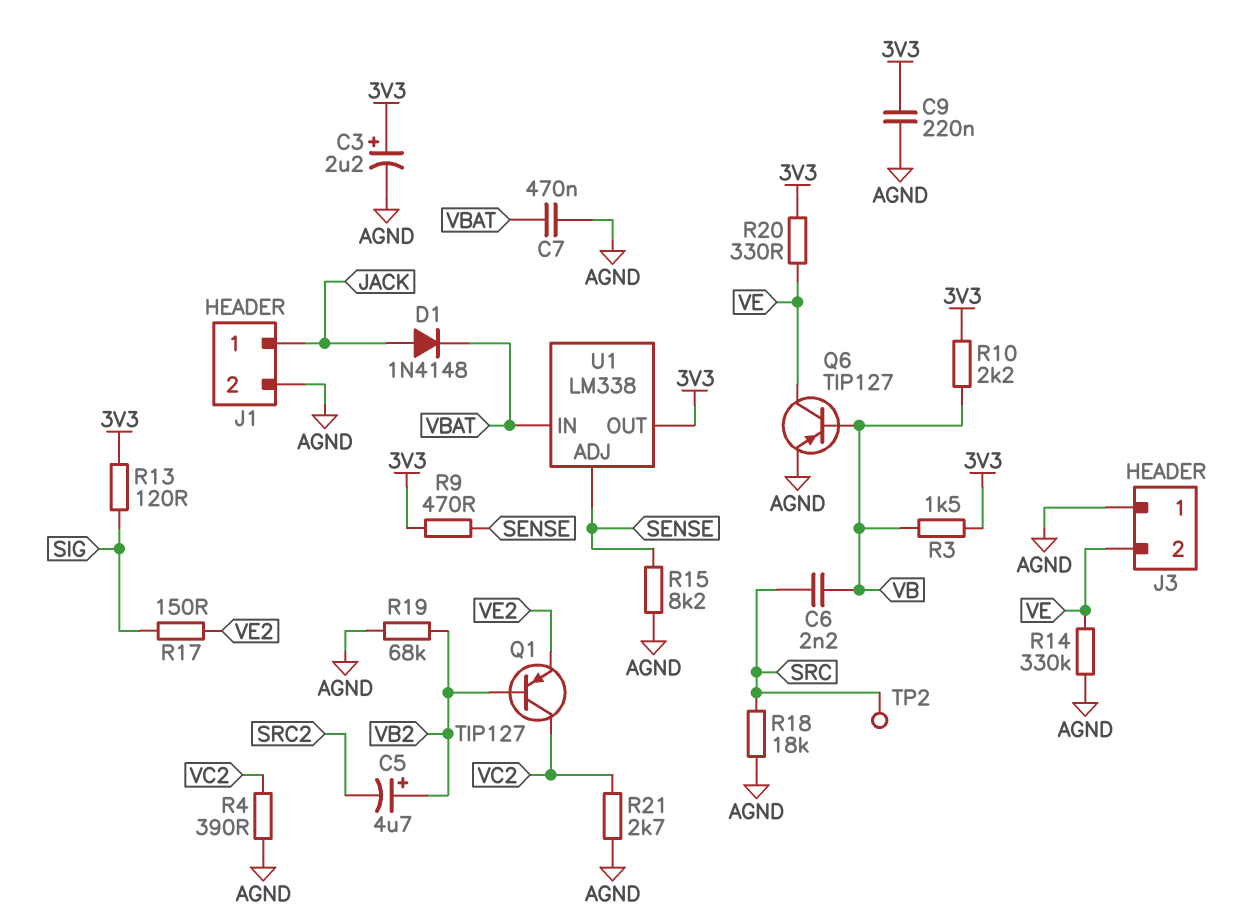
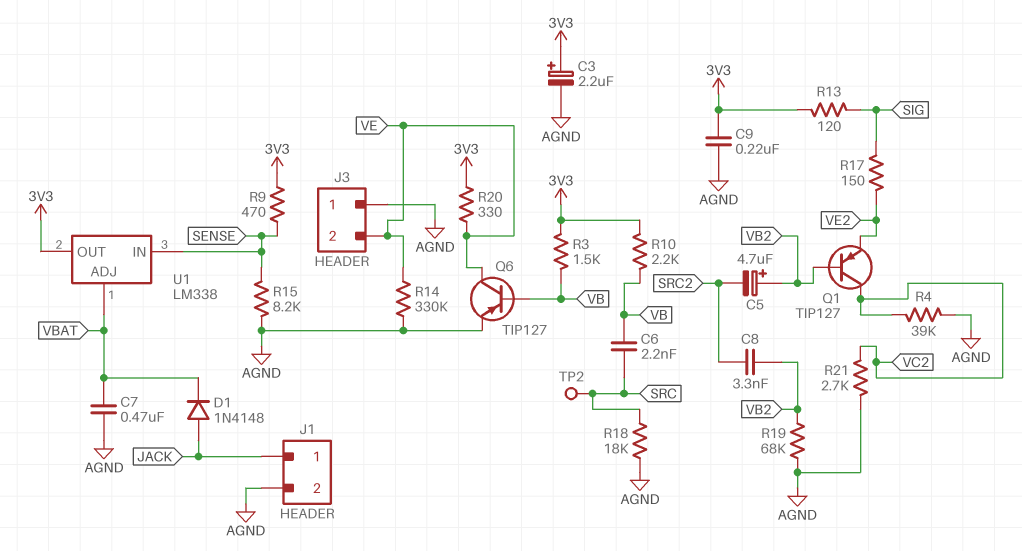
C8: none -> 3.3nF (SRC2, VB2)
R4: 390 (AGND, VC2) -> 39k (AGND, VC2)
U1 pin ADJ: SENSE -> VBAT
U1 pin IN: VBAT -> SENSE

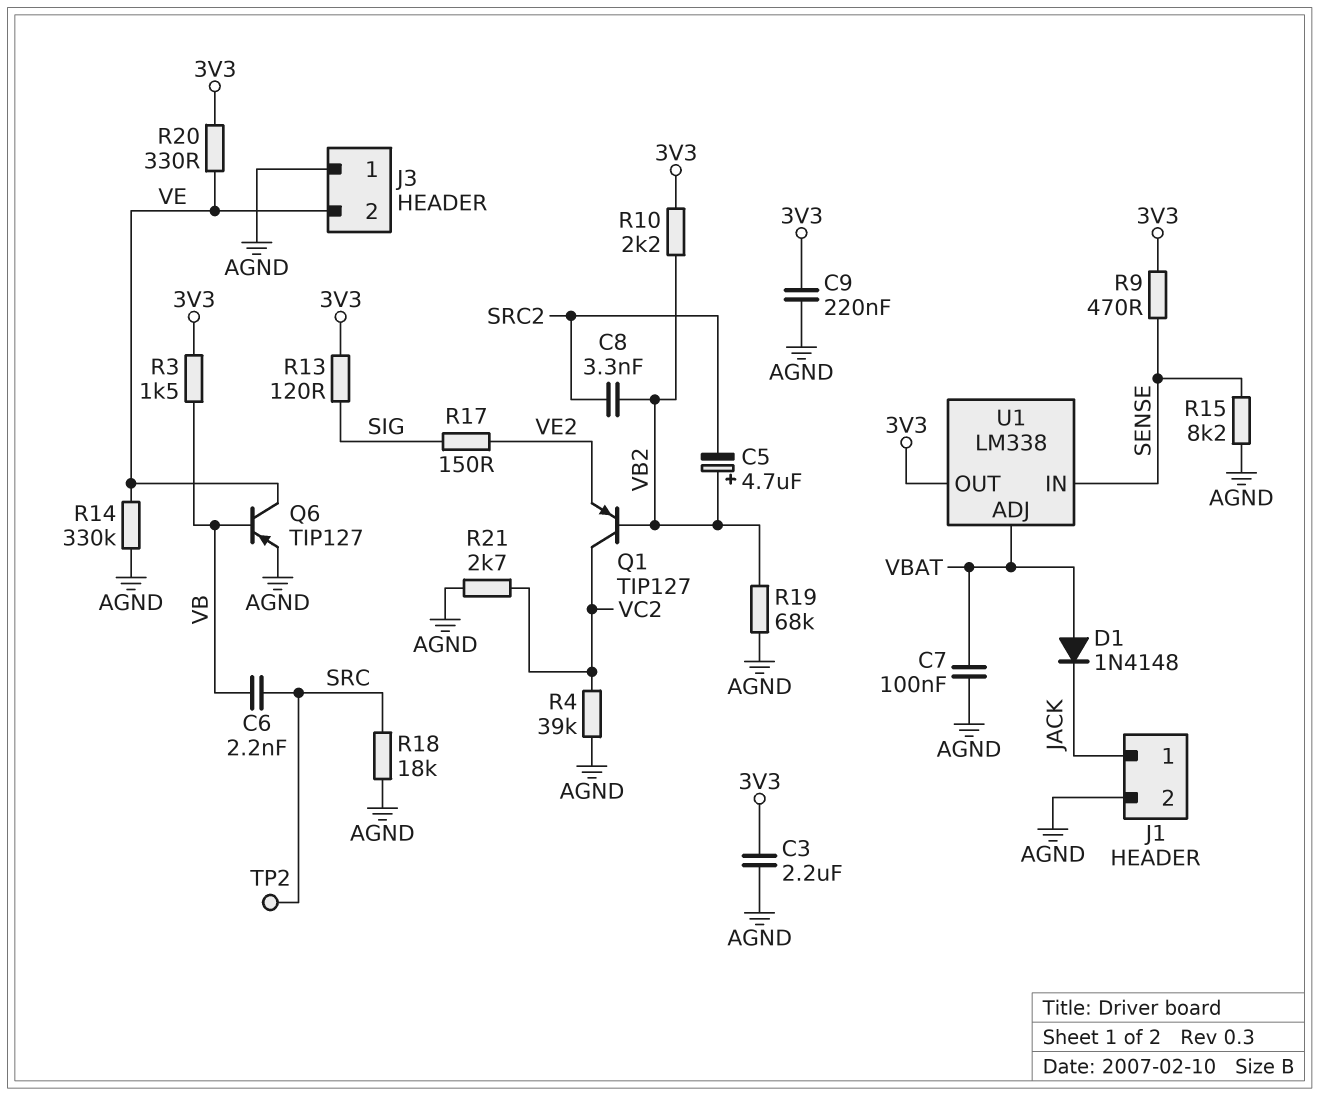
C3: 2.2uF (plus 3V3, minus AGND) -> 2.2uF (3V3, AGND)
C7: 470nF (AGND, VBAT) -> 100nF (AGND, VBAT)
D1: diode 1N4148 (A JACK, K VBAT) -> diode 1N4148 (A VBAT, K JACK)
R10: 2.2k (3V3, VB) -> 2.2k (3V3, VB2)

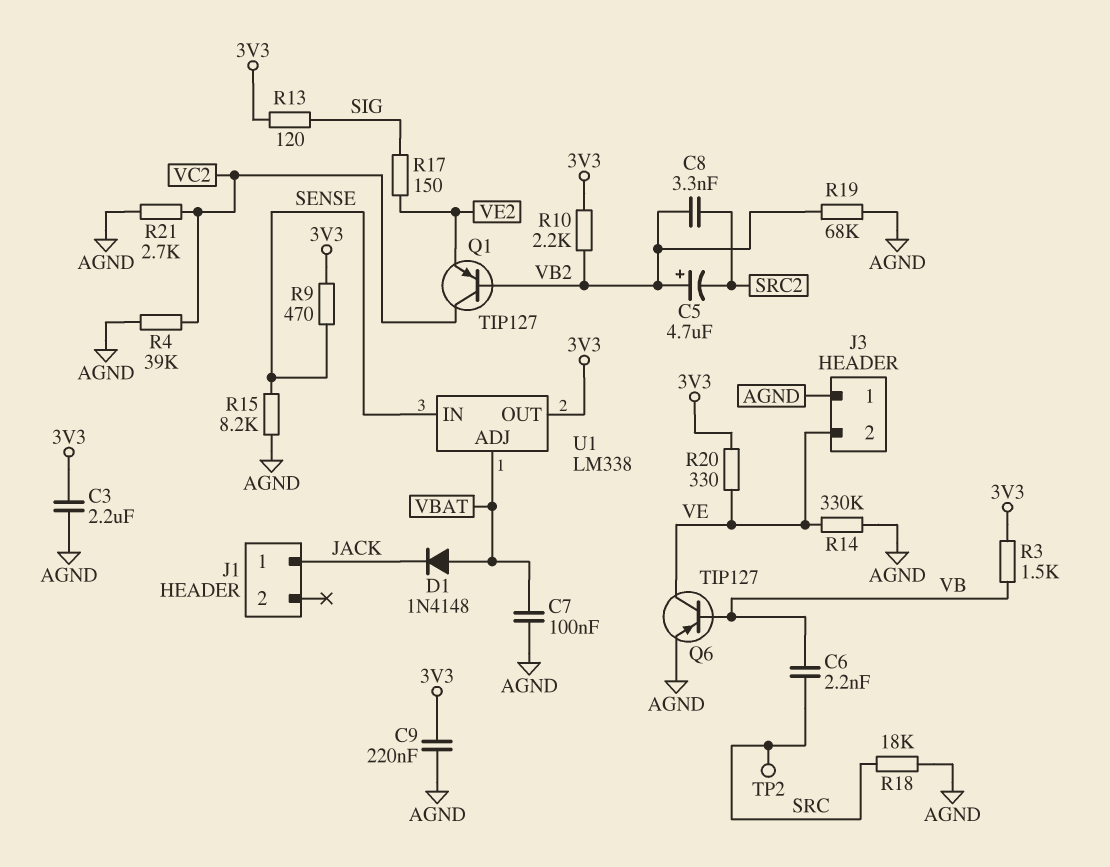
J1 pin 2: AGND -> none

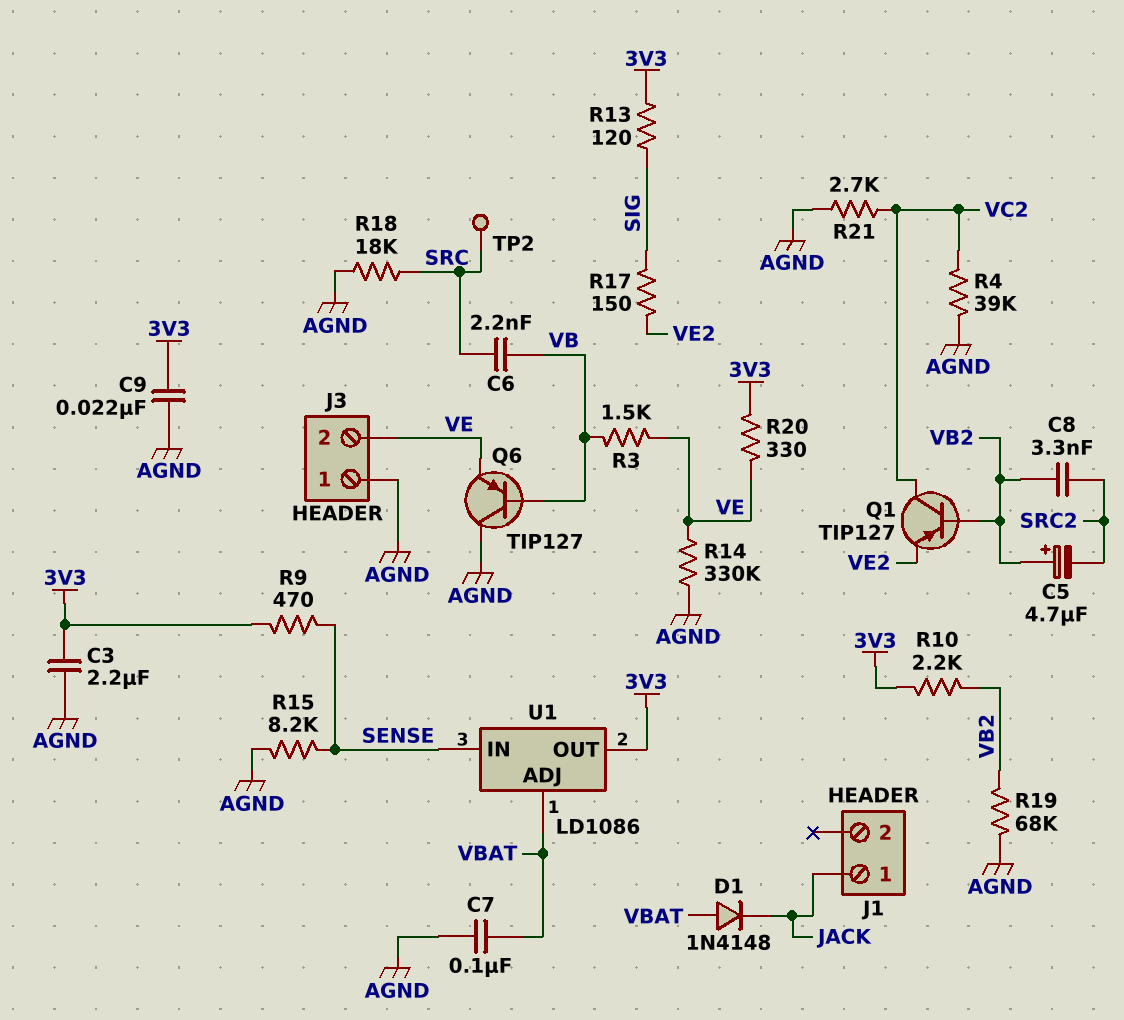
C9: 220nF (3V3, AGND) -> 22nF (3V3, AGND)
Q6: PNP TIP127 (B VB, C VE, E AGND) -> PNP TIP127 (B VB, C AGND, E VE)
R3: 1.5k (3V3, VB) -> 1.5k (VB, VE)
U1: LM338 -> LD1086

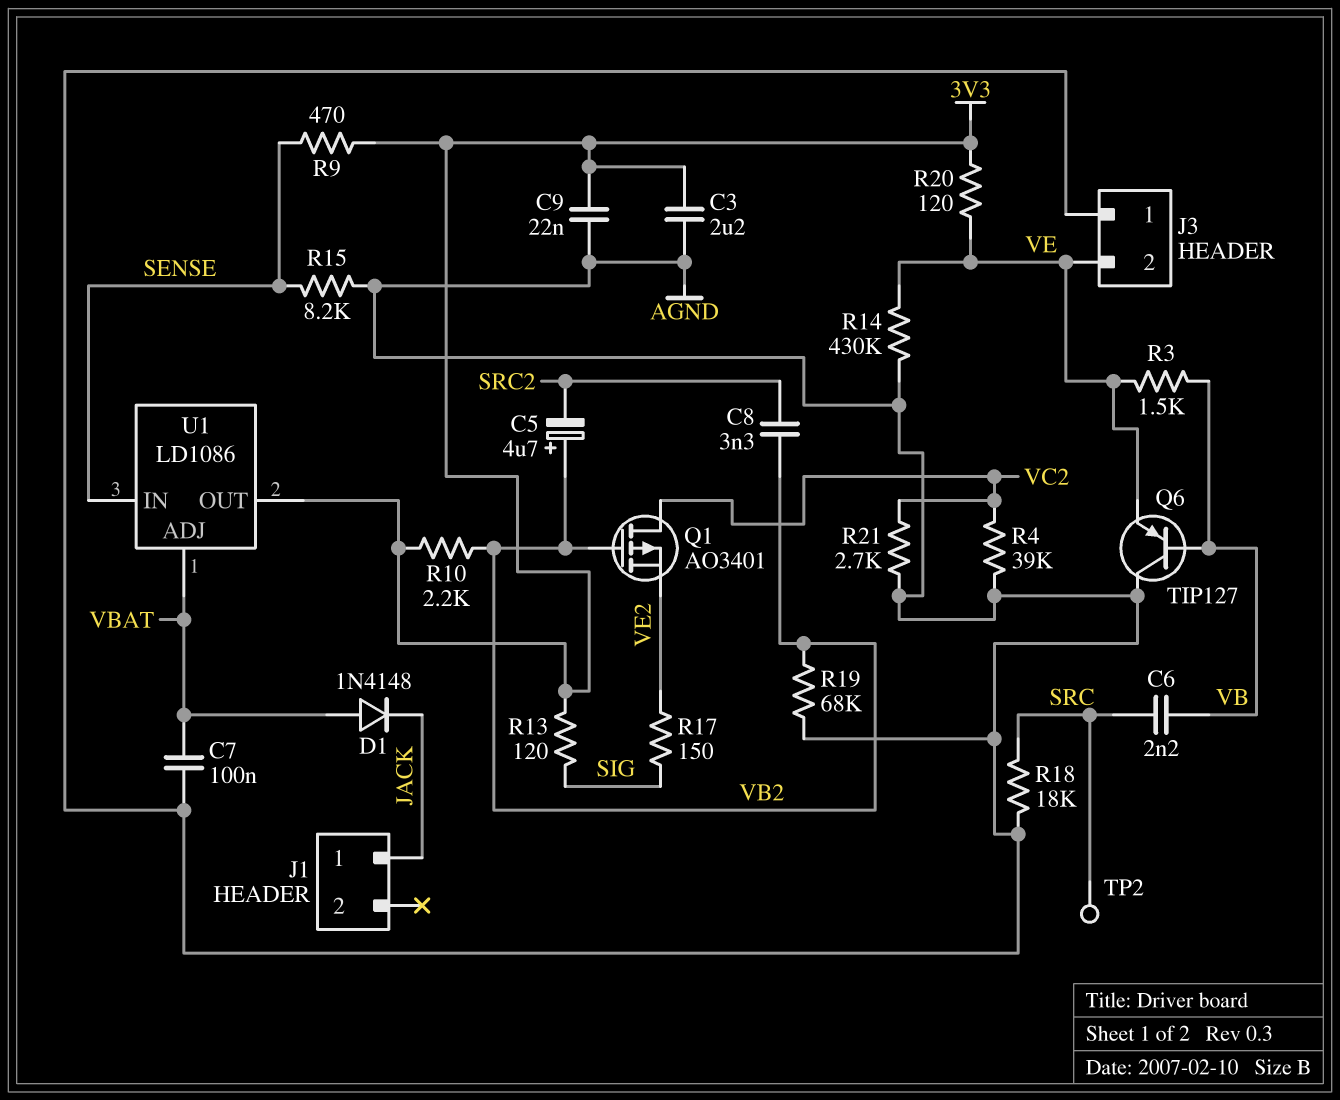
Q1: PNP TIP127 (B VB2, C VC2, E VE2) -> PMOS AO3401 (G VB2, D VC2, S VE2)
R14: 330k (AGND, VE) -> 430k (AGND, VE)
R20: 330 (3V3, VE) -> 120 (3V3, VE)

